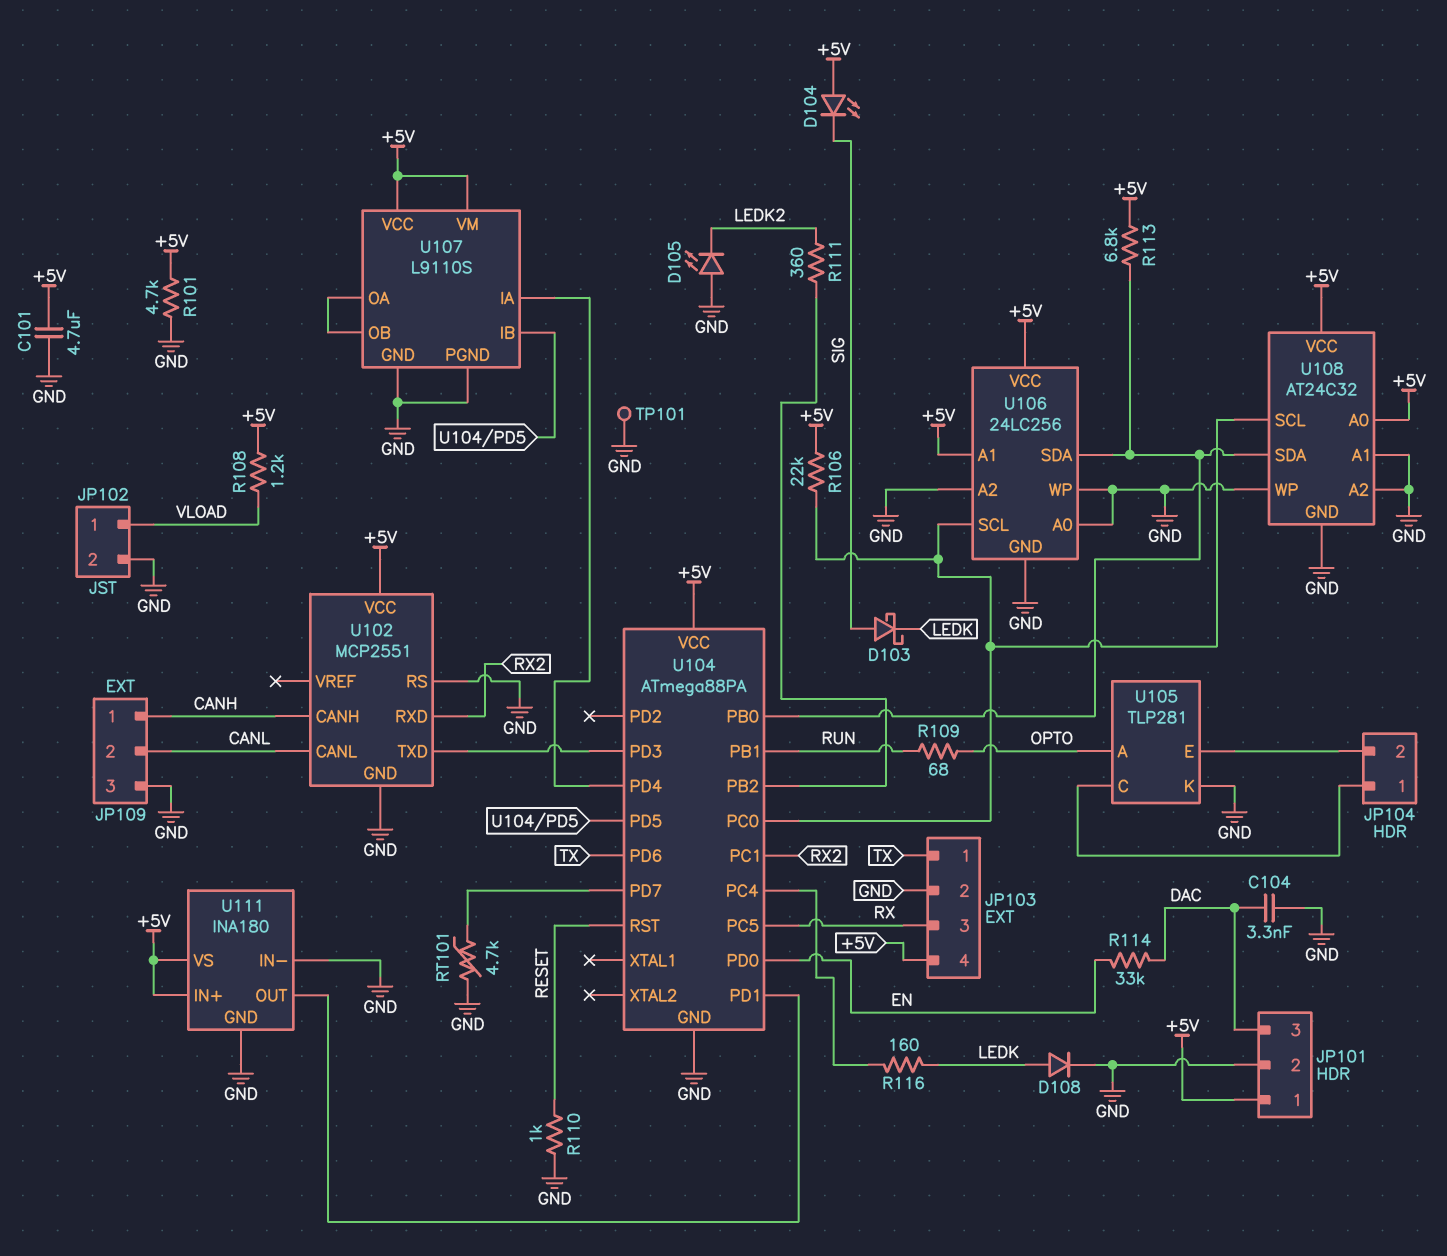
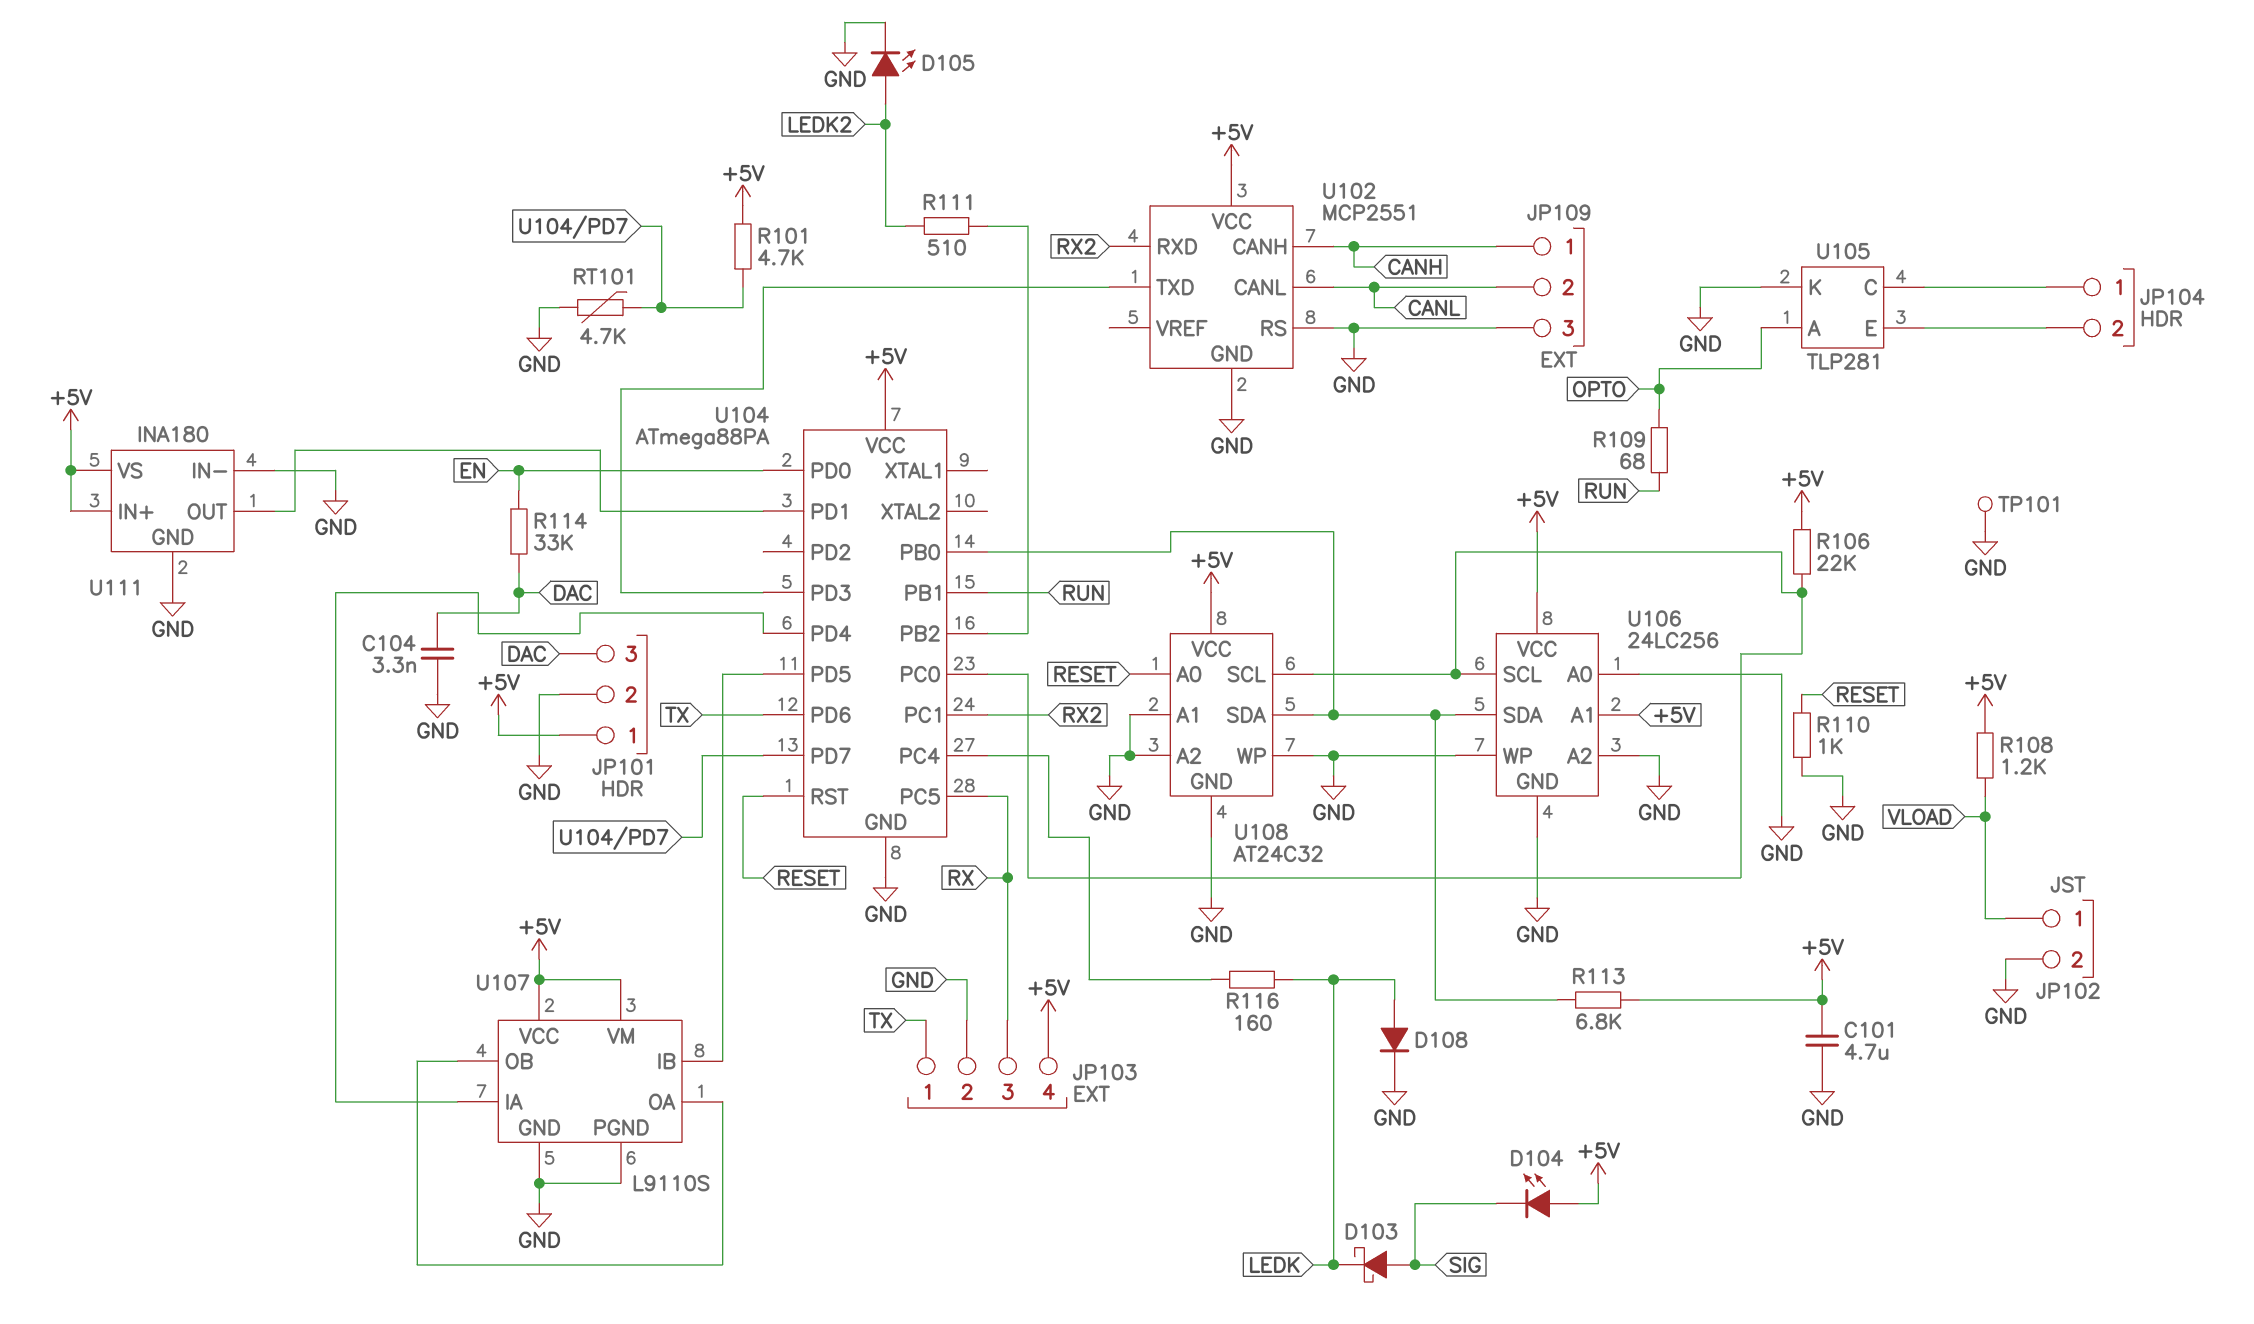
D105: LED (A GND, K LEDK2) -> LED (A LEDK2, K GND)
R101: 4.7k (+5V, GND) -> 4.7k (+5V, U104/PD7)
R111: 360 (LEDK2, U104/PB2) -> 510 (LEDK2, U104/PB2)
U108 pin A0: +5V -> RESET

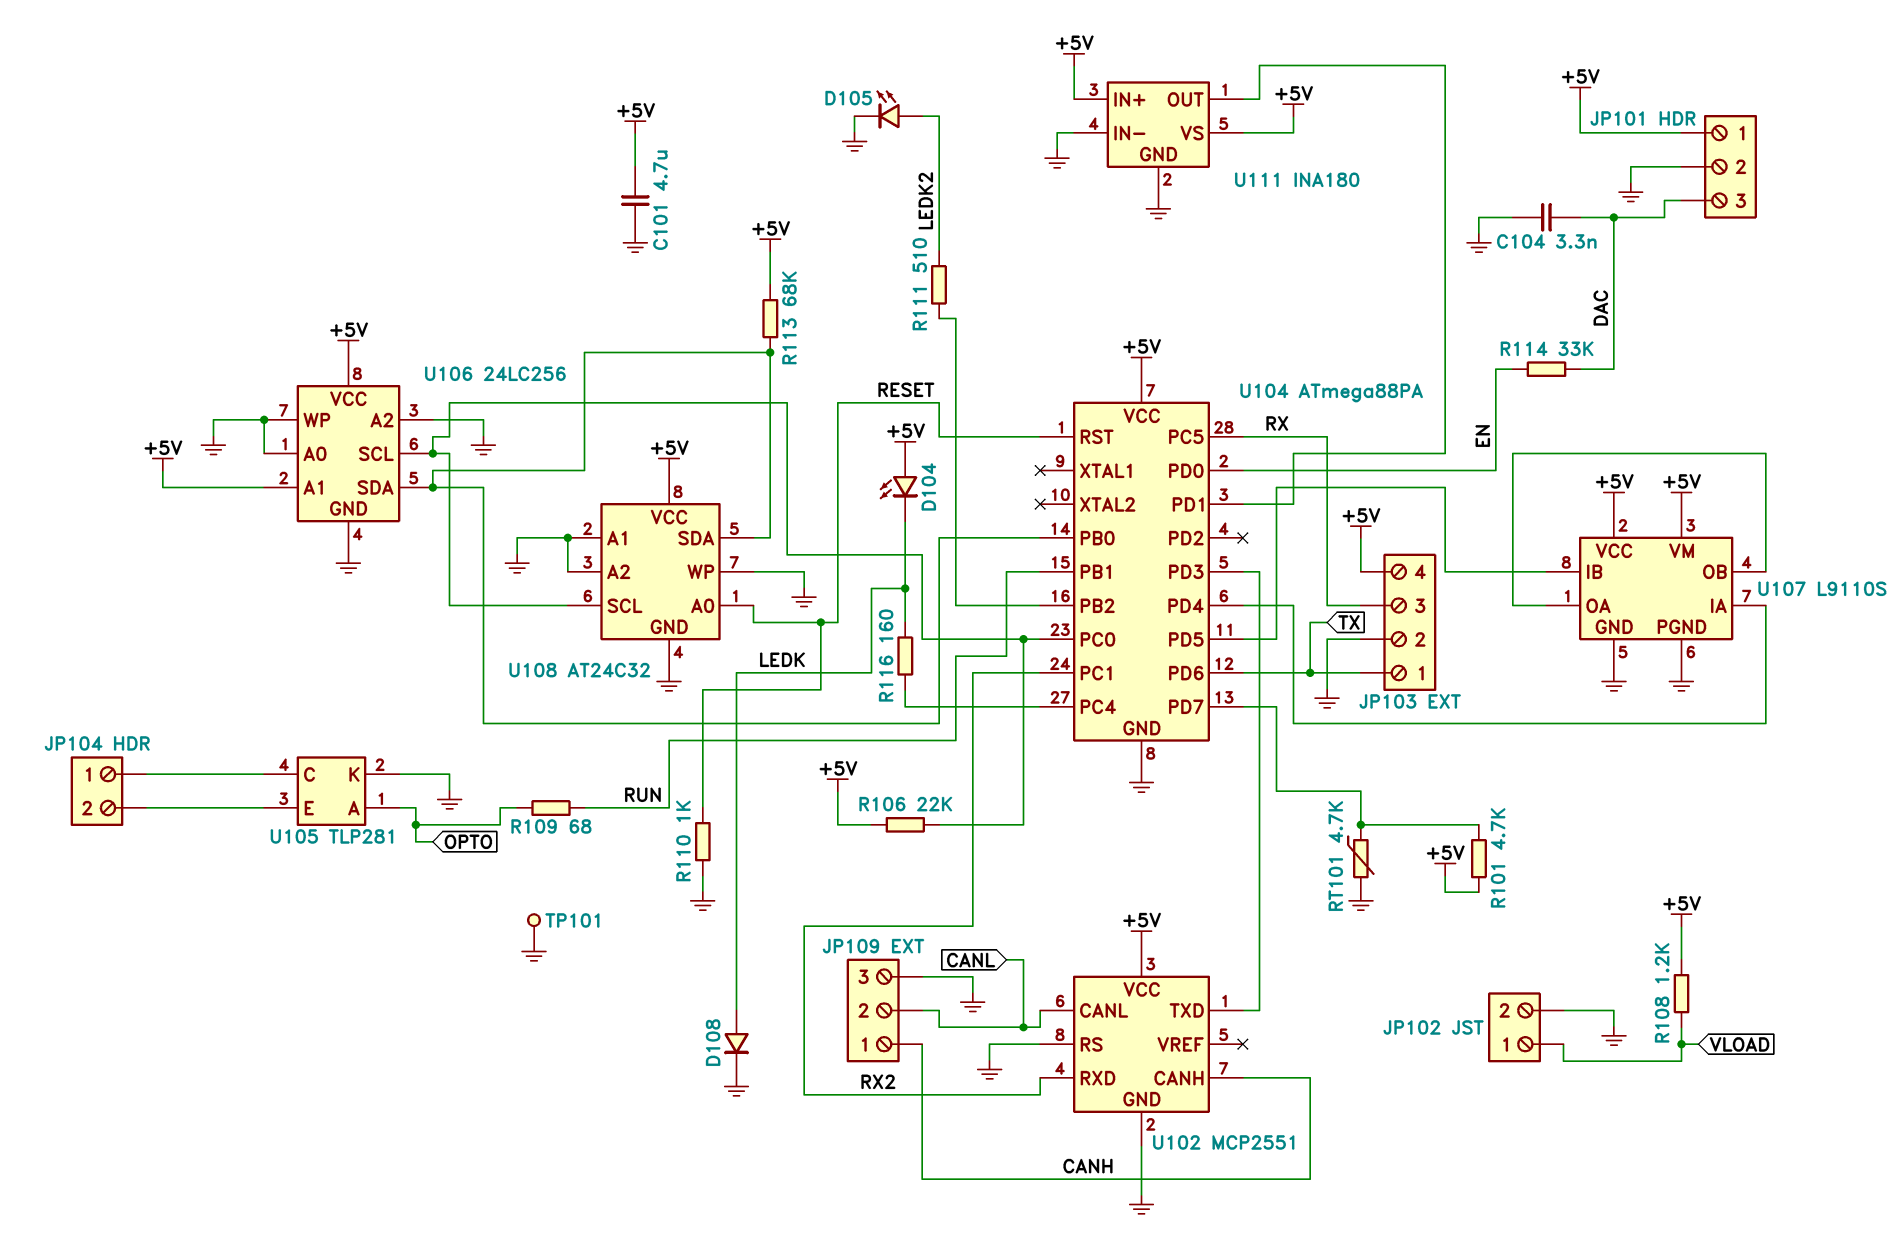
D103: schottky (A SIG, K LEDK) -> none
D104: LED (A +5V, K SIG) -> LED (A +5V, K LEDK)
R113: 6.8k (+5V, U104/PB0) -> 68k (+5V, U104/PB0)

